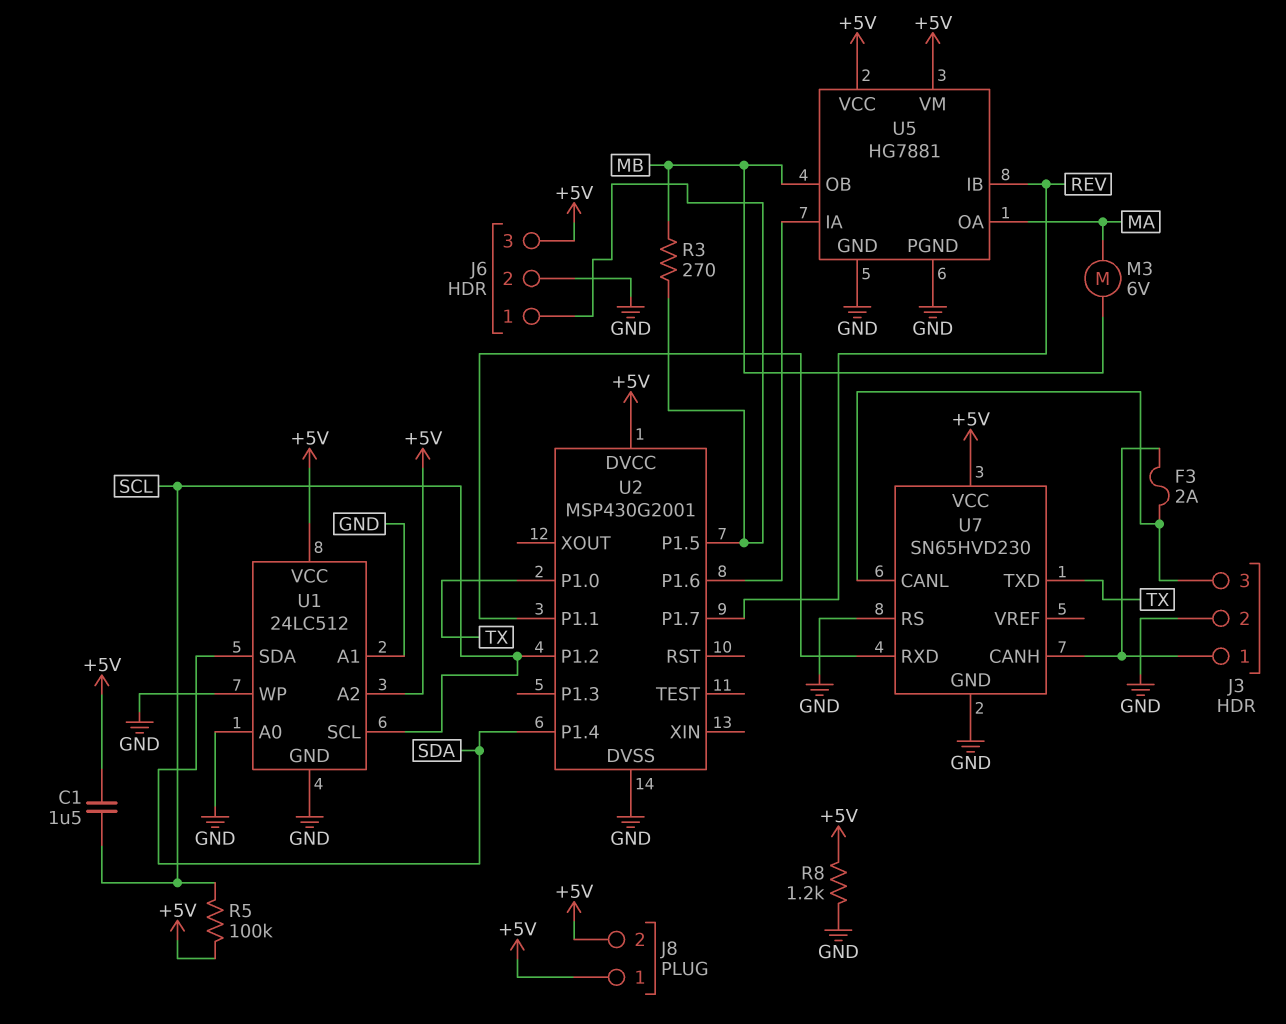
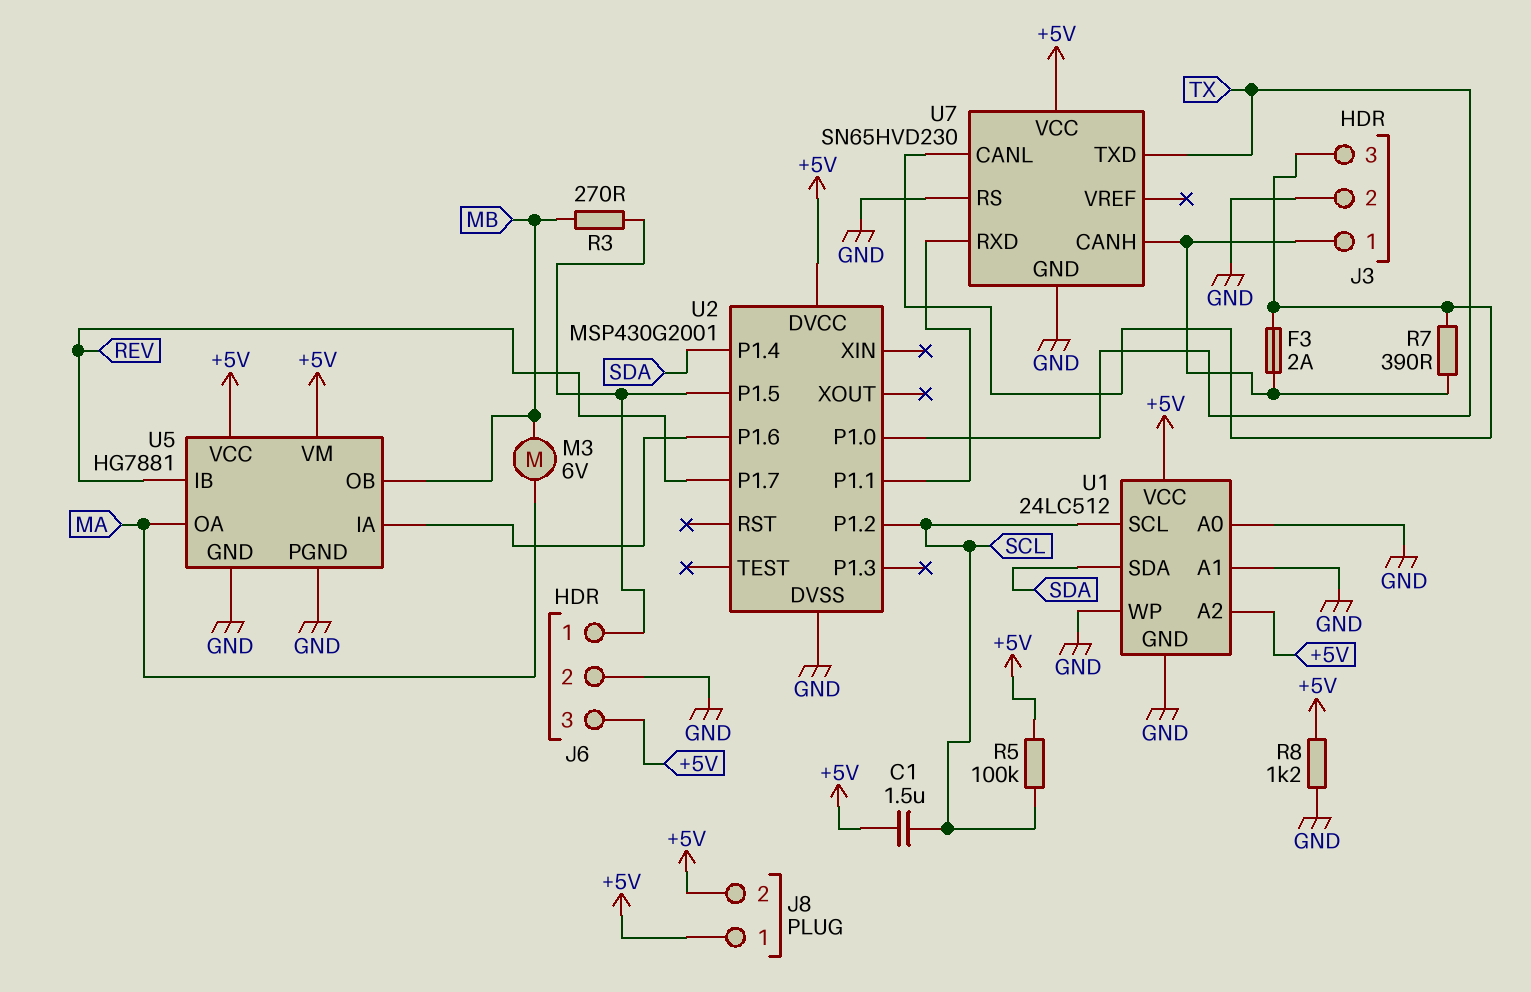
R7: none -> 390 (J3/1, J3/3)

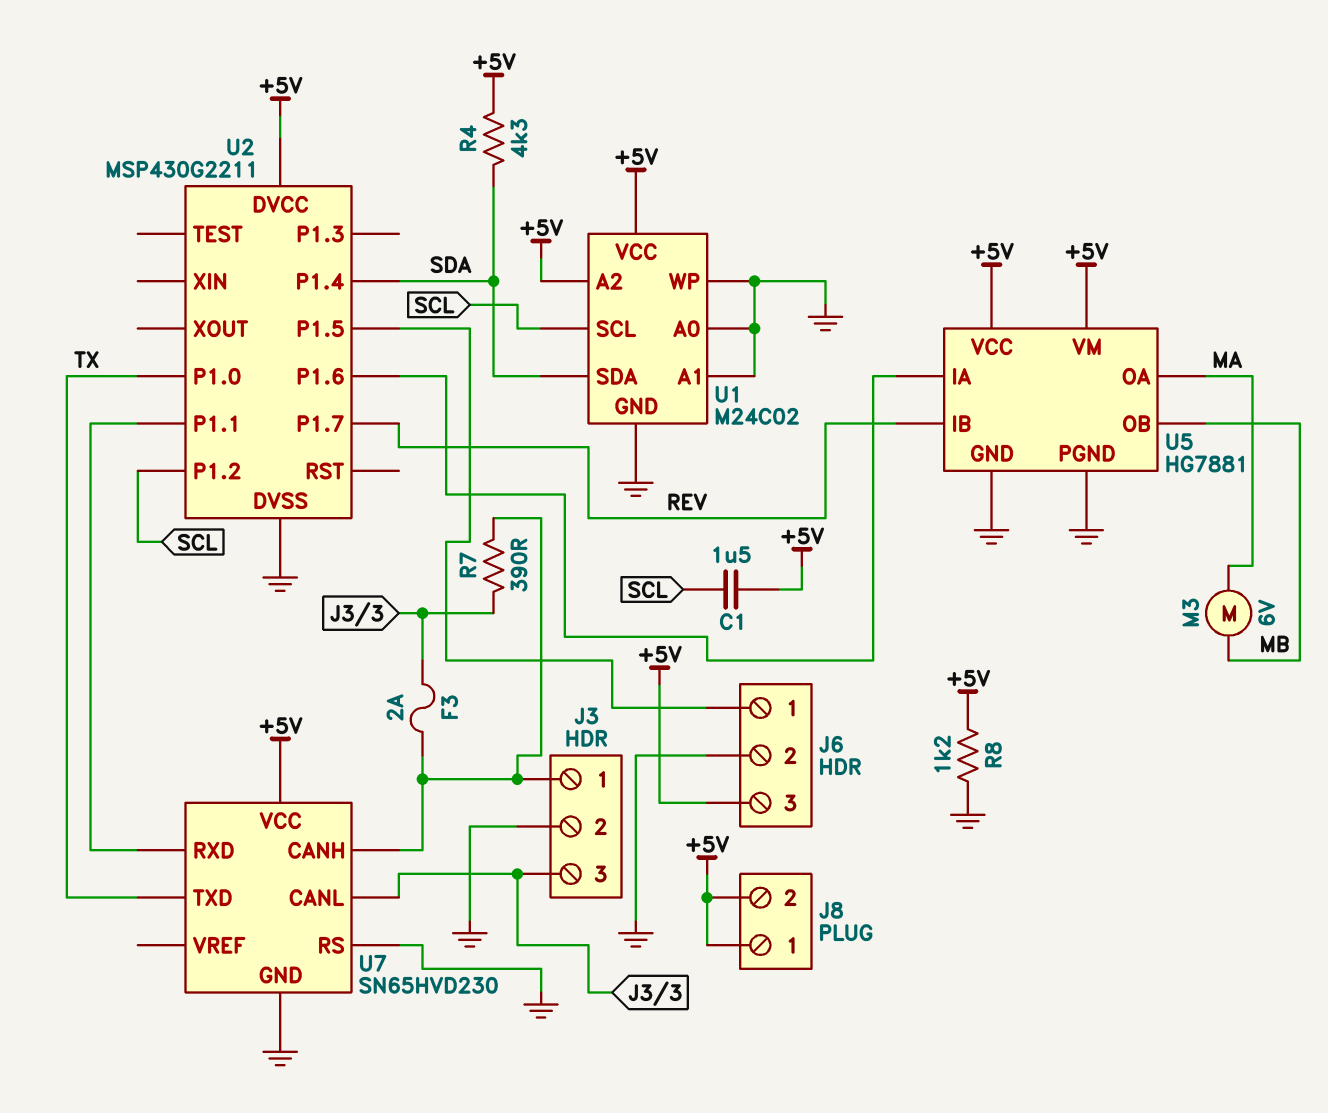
R3: 270 (J6/1, MB) -> none
R4: none -> 4.3k (+5V, SDA)
R5: 100k (+5V, SCL) -> none
U1: 24LC512 -> M24C02
U2: MSP430G2001 -> MSP430G2211

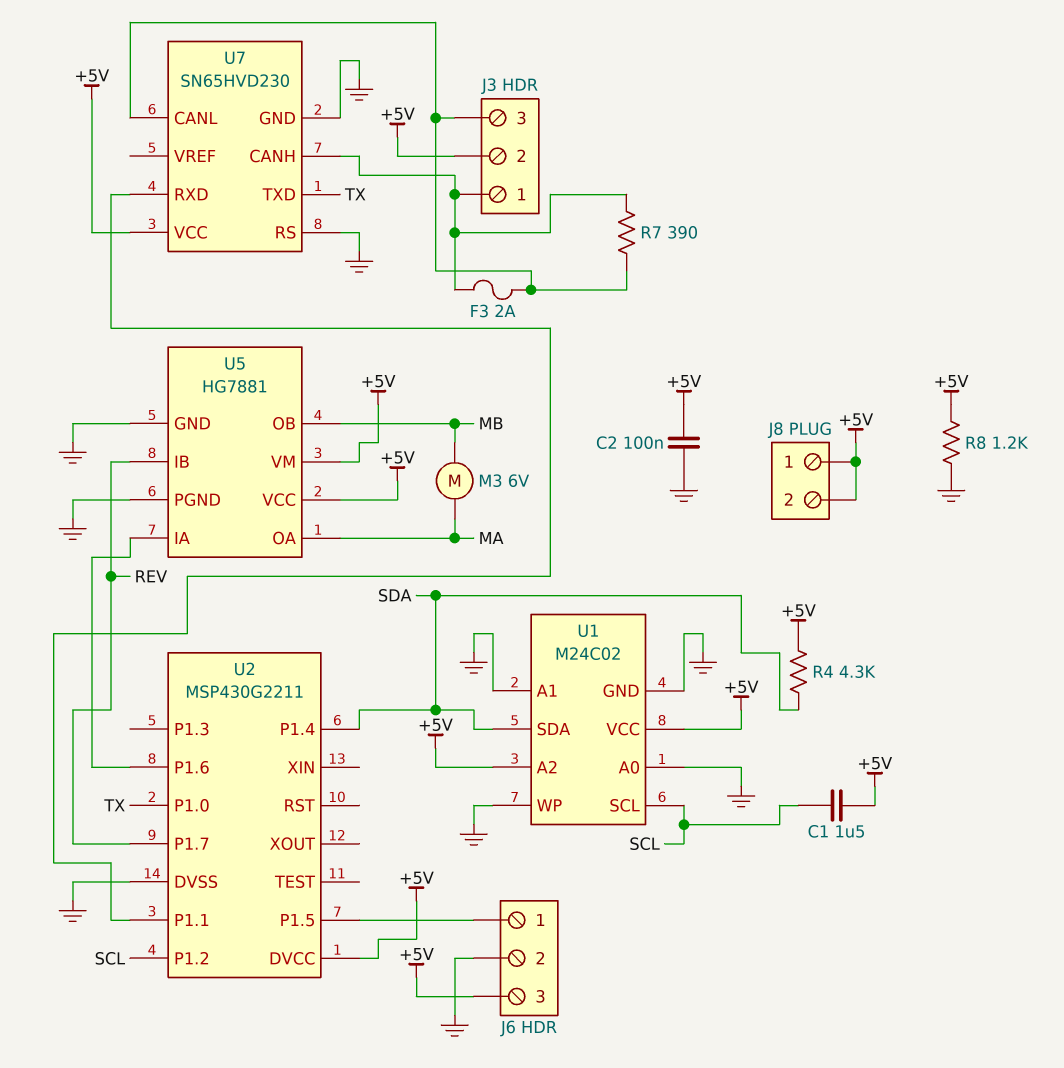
C2: none -> 100nF (+5V, GND)
J3 pin 2: GND -> +5V

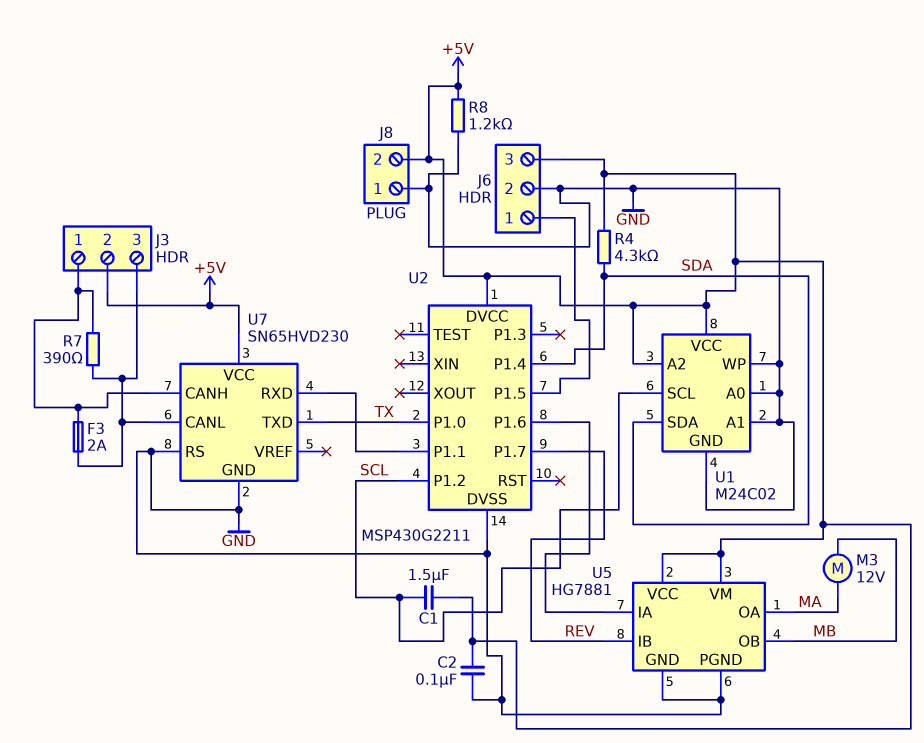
J8 pin 1: +5V -> GND
M3: motor 6V (MA, MB) -> motor 12V (MA, MB)

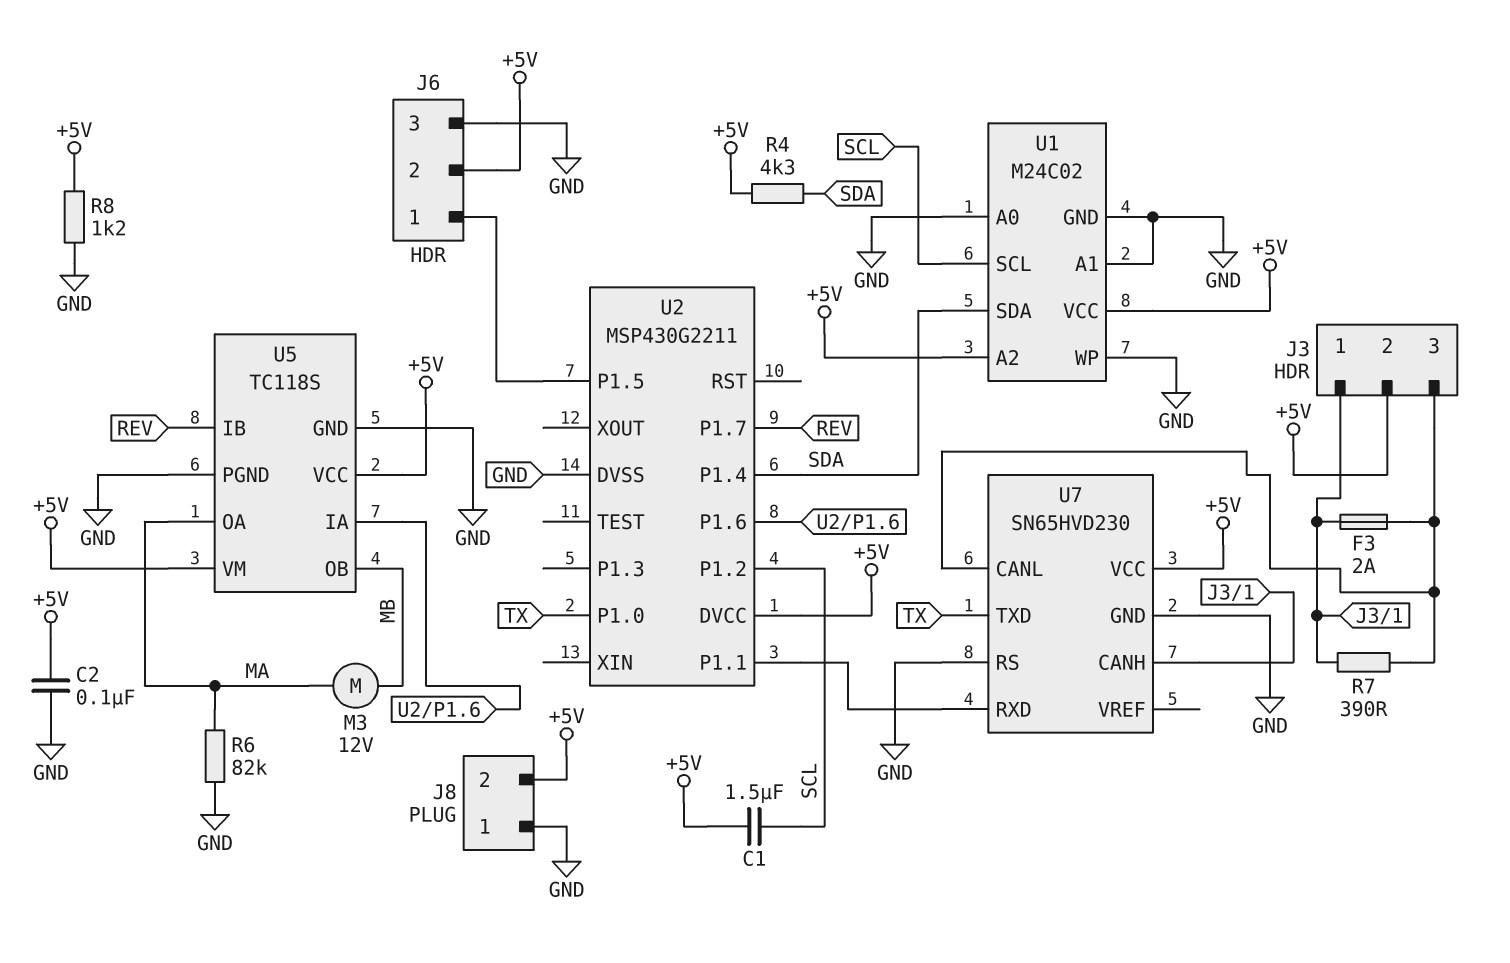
J6 pin 2: GND -> +5V
J6 pin 3: +5V -> GND
R6: none -> 82k (GND, MA)
U5: HG7881 -> TC118S

